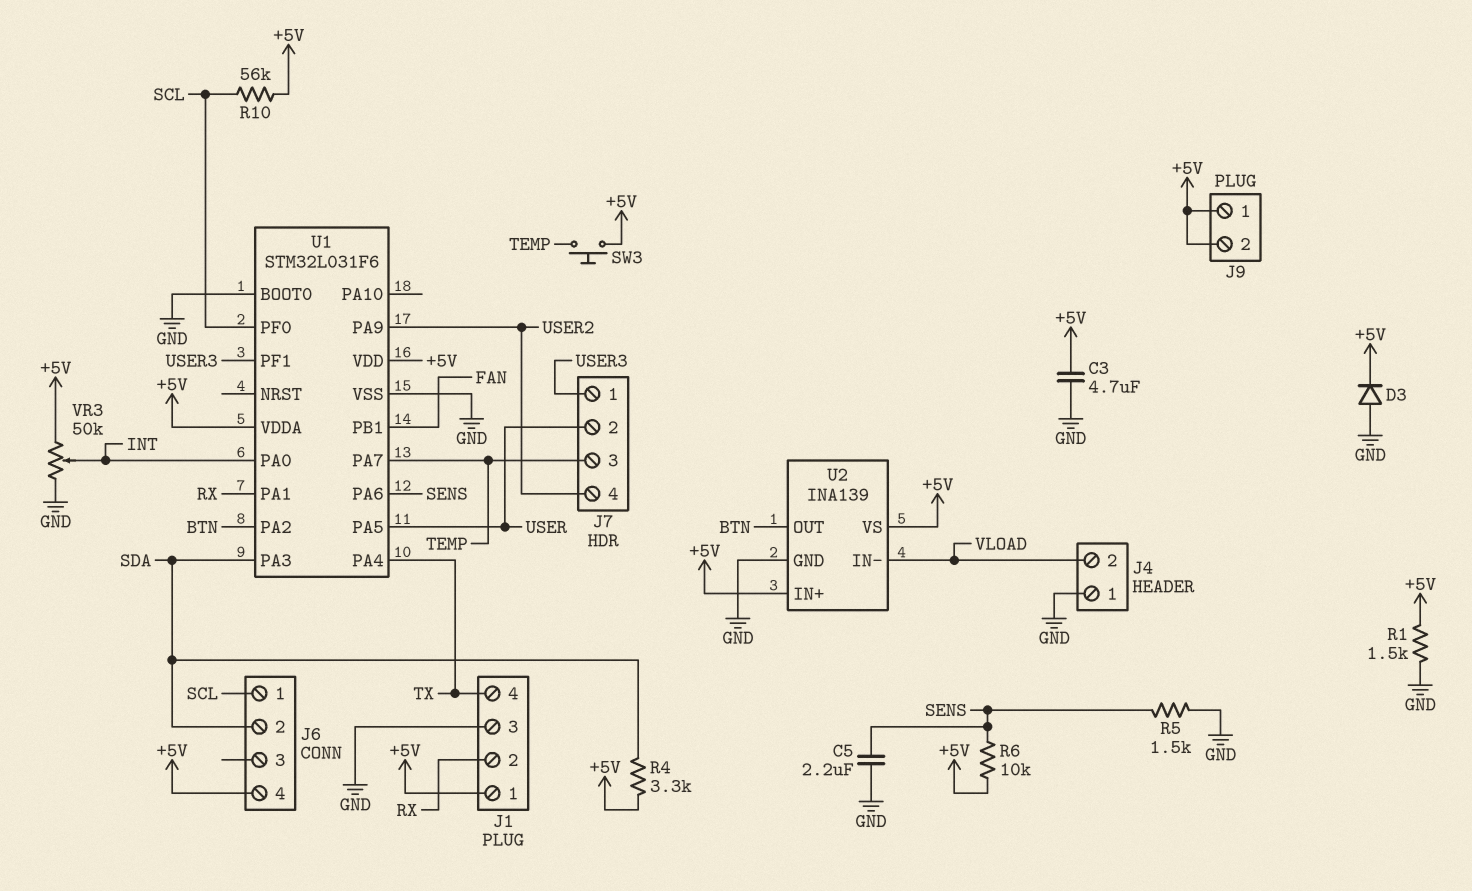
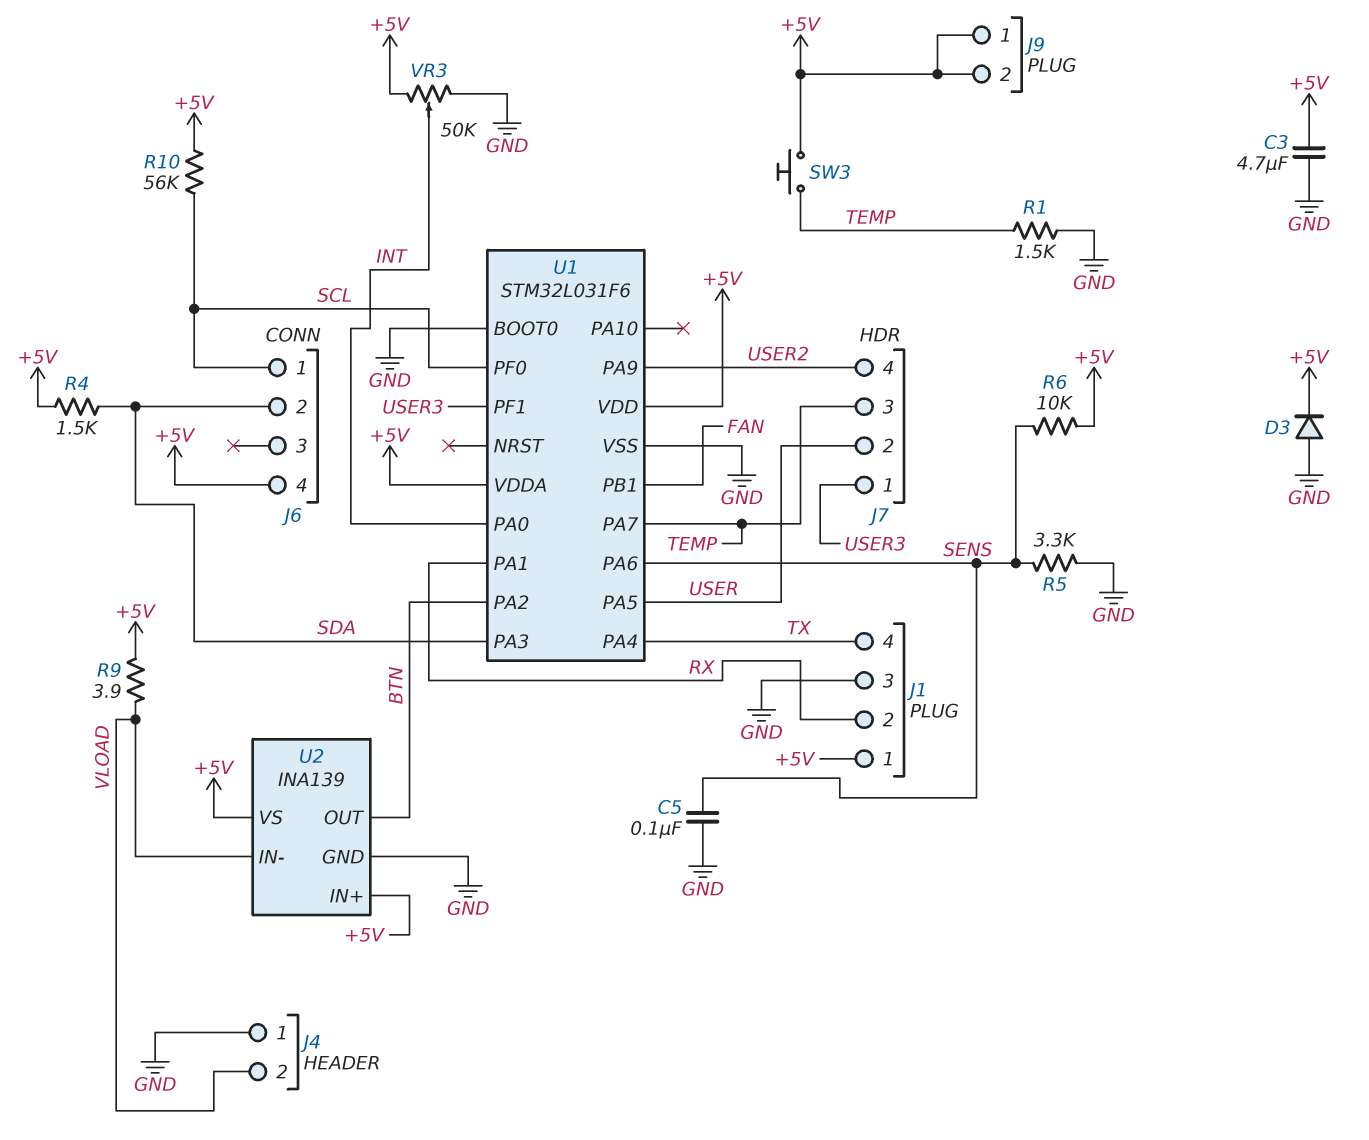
C5: 2.2uF (GND, SENS) -> 100nF (GND, SENS)
R1: 1.5k (+5V, GND) -> 1.5k (GND, TEMP)
R4: 3.3k (+5V, SDA) -> 1.5k (+5V, SDA)
R5: 1.5k (GND, SENS) -> 3.3k (GND, SENS)
R9: none -> 3.9 (+5V, VLOAD)

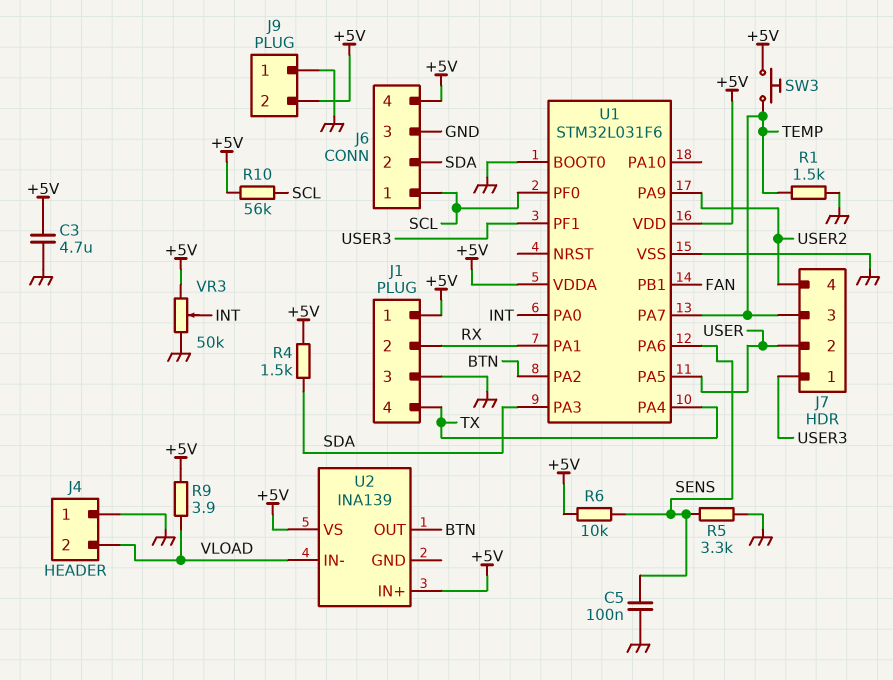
D3: diode (A GND, K +5V) -> none
J6 pin 3: none -> GND
J9 pin 1: +5V -> GND
U2 pin GND: GND -> none

